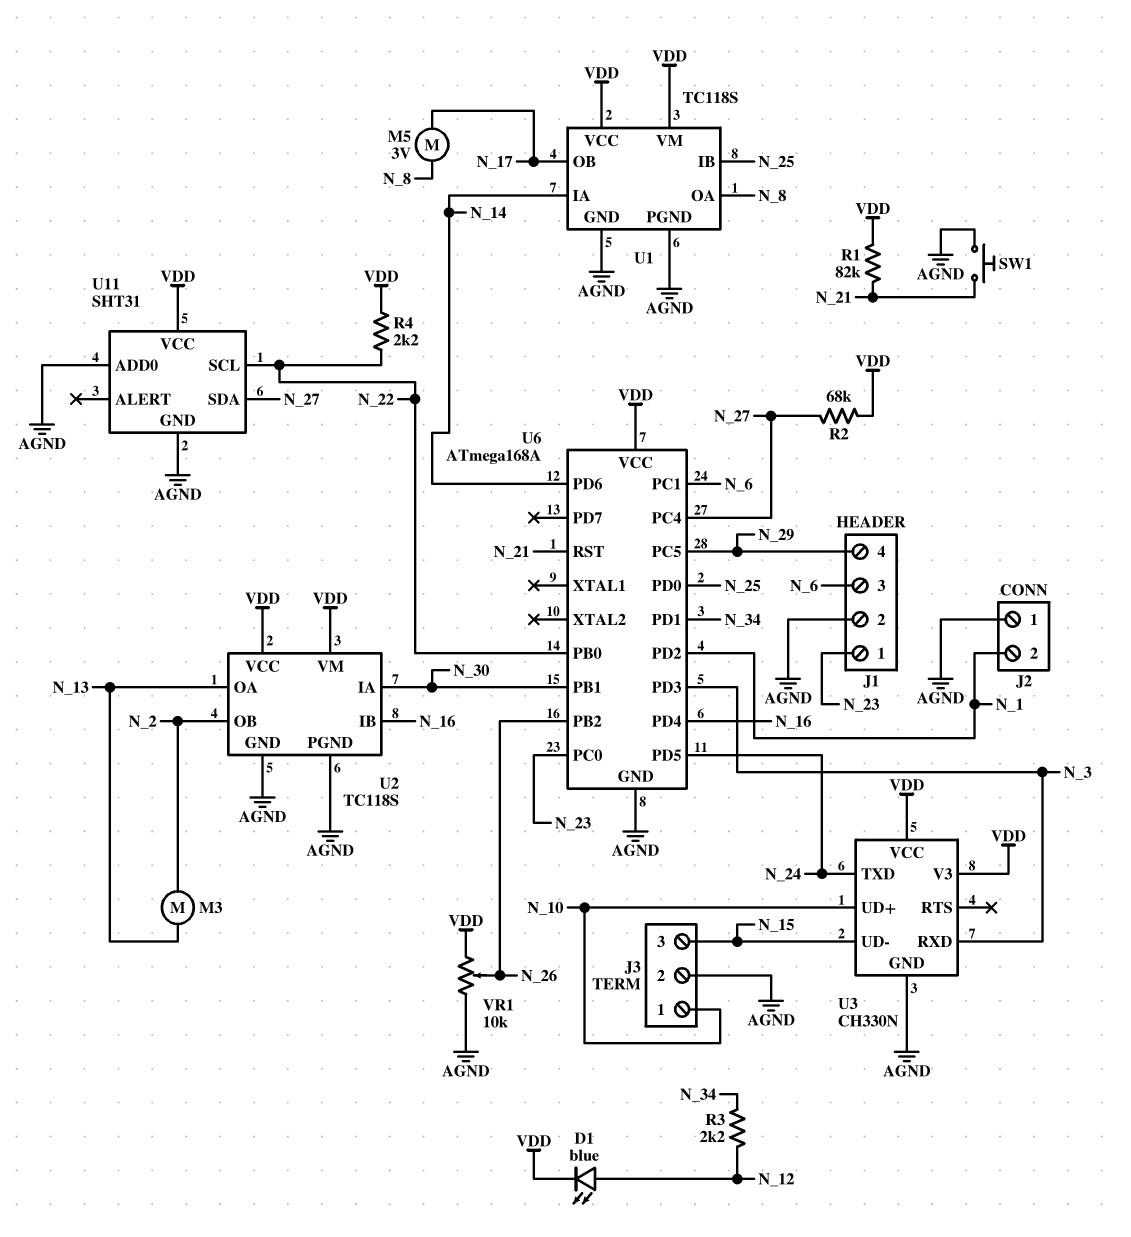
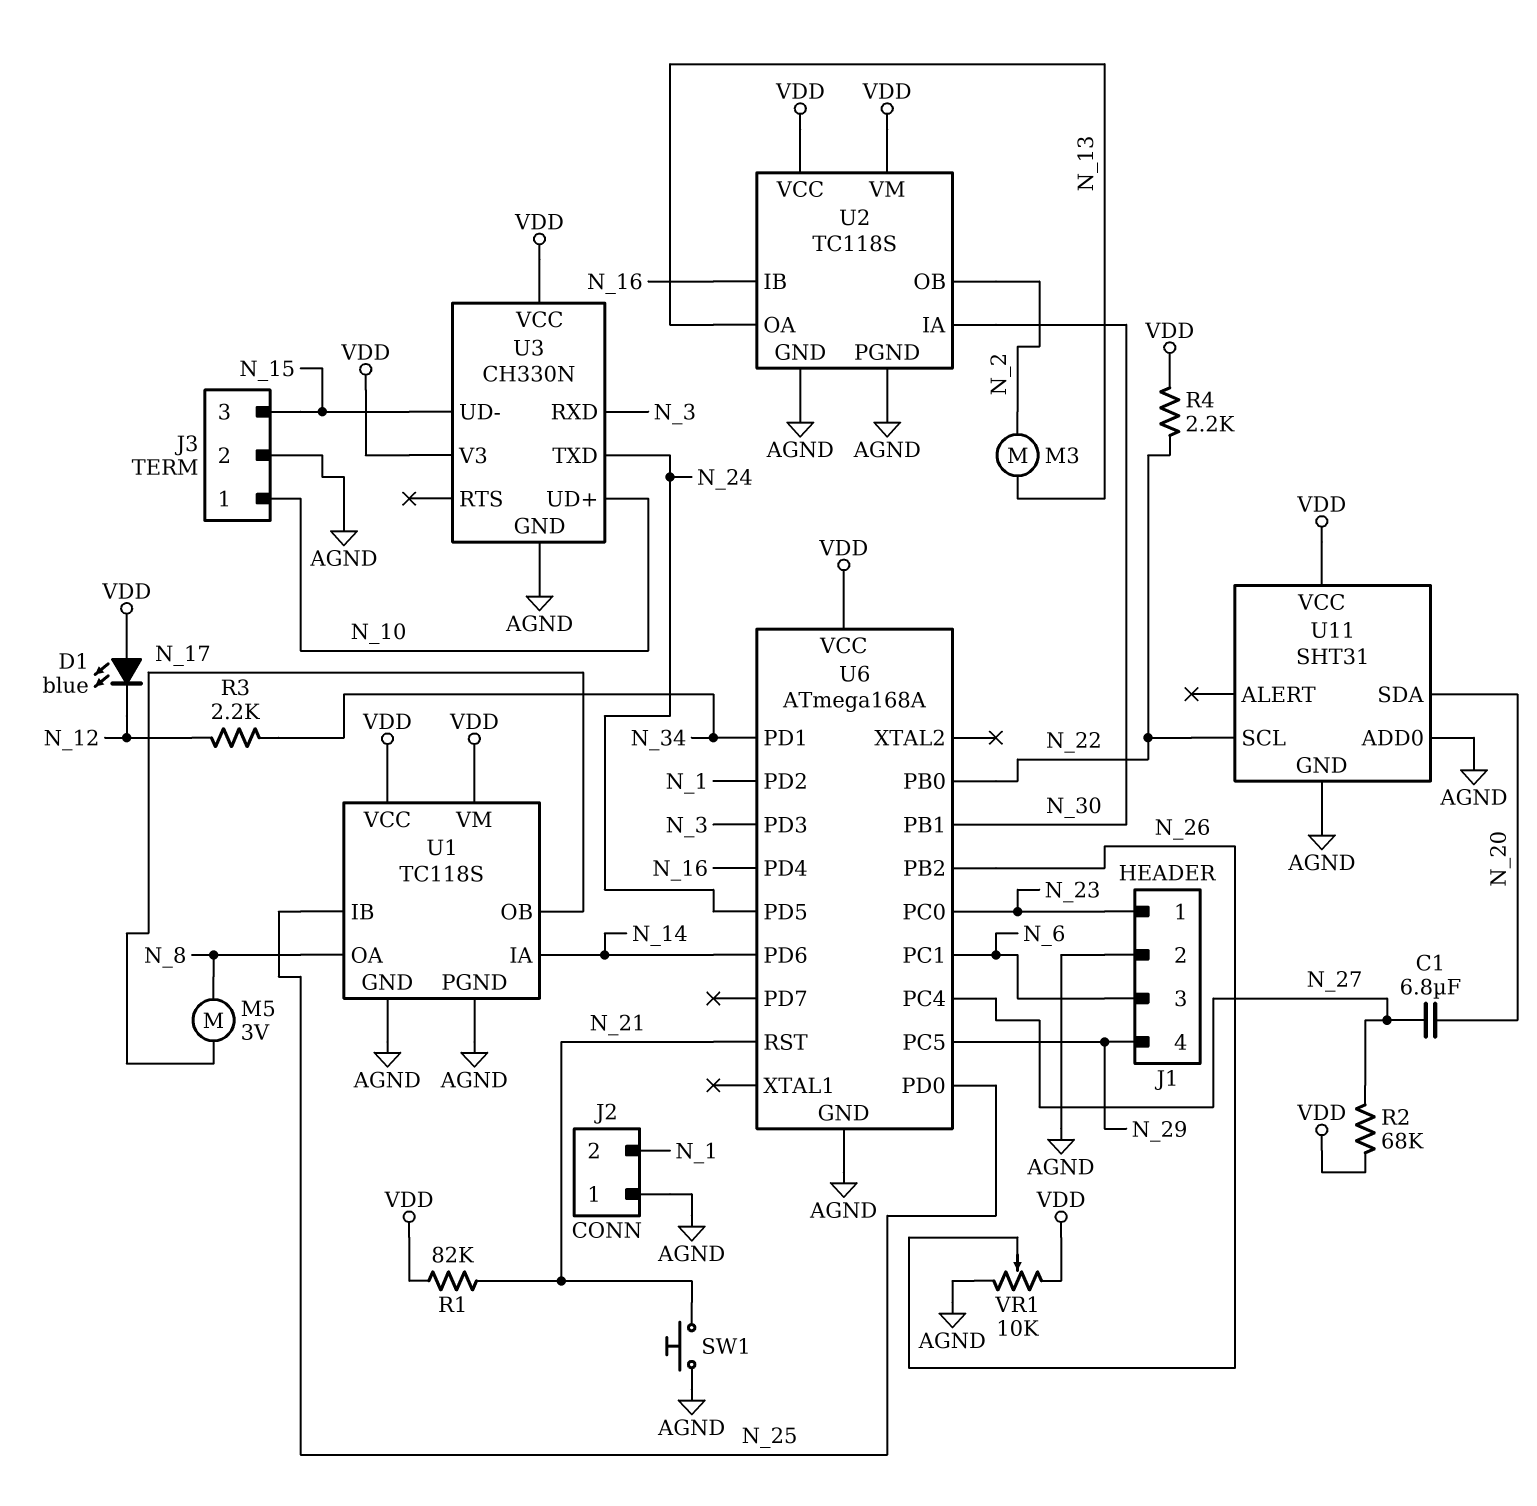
C1: none -> 6.8uF (N_20, N_27)
D1: LED blue (A N_12, K VDD) -> LED blue (A VDD, K N_12)
U11 pin SDA: N_27 -> N_20

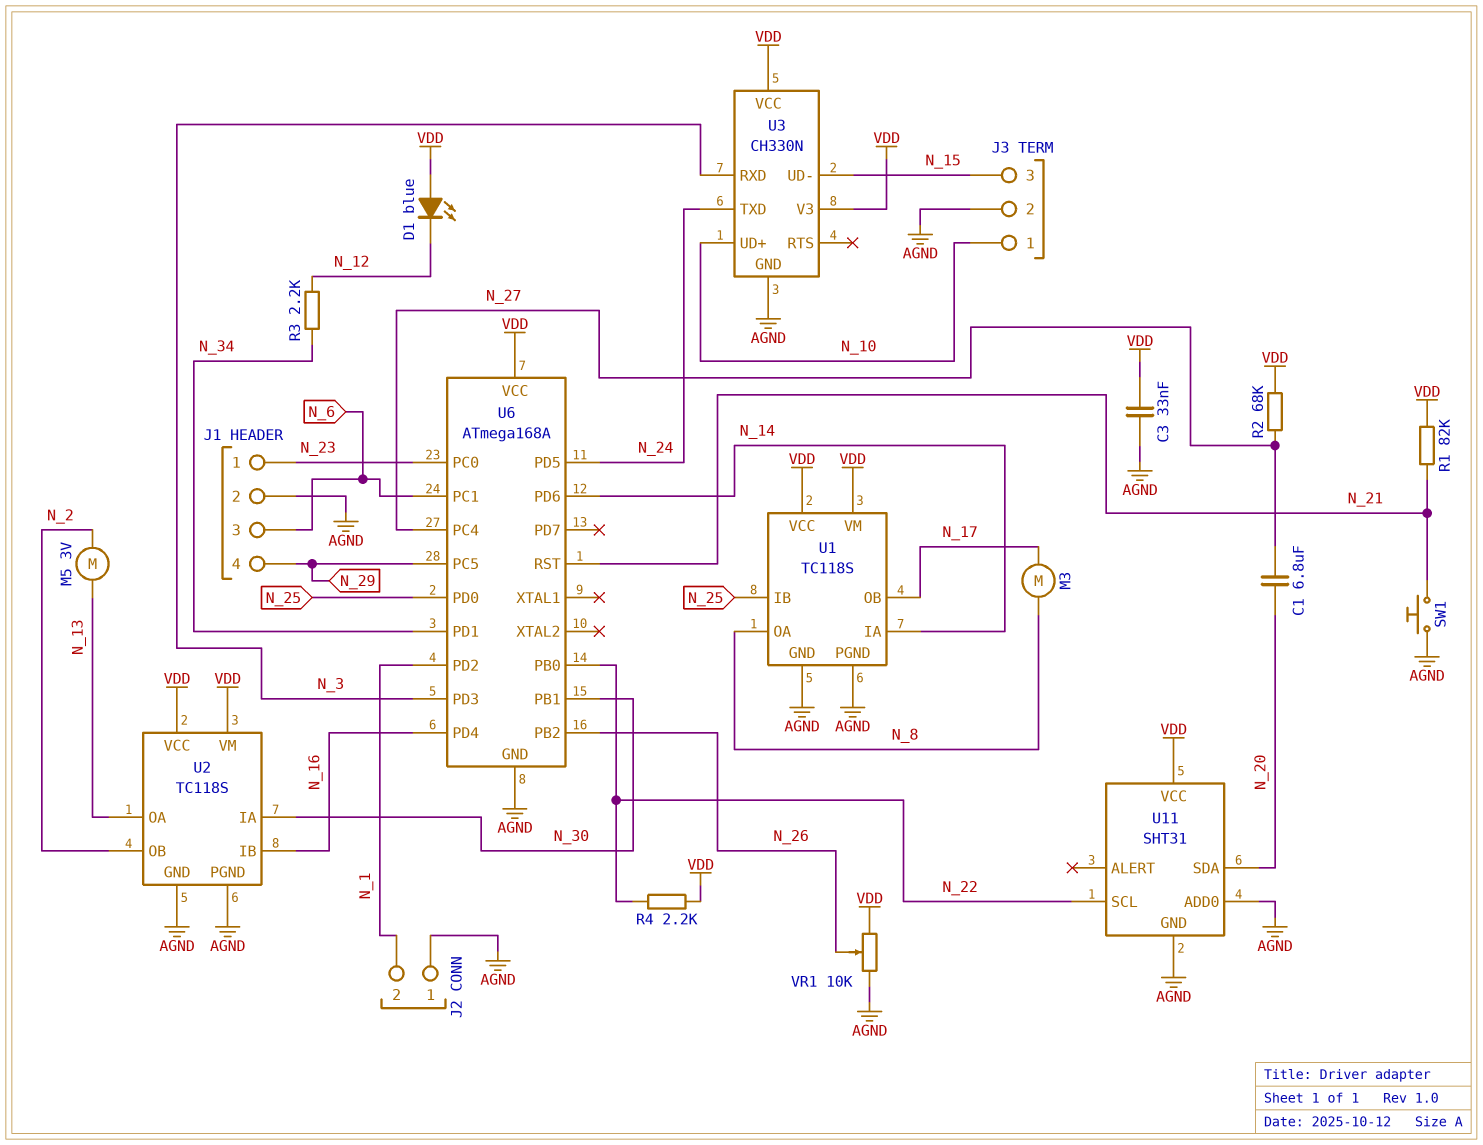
C3: none -> 33nF (AGND, VDD)
M3: motor (N_2, N_13) -> motor (N_8, N_17)
M5: motor 3V (N_8, N_17) -> motor 3V (N_2, N_13)

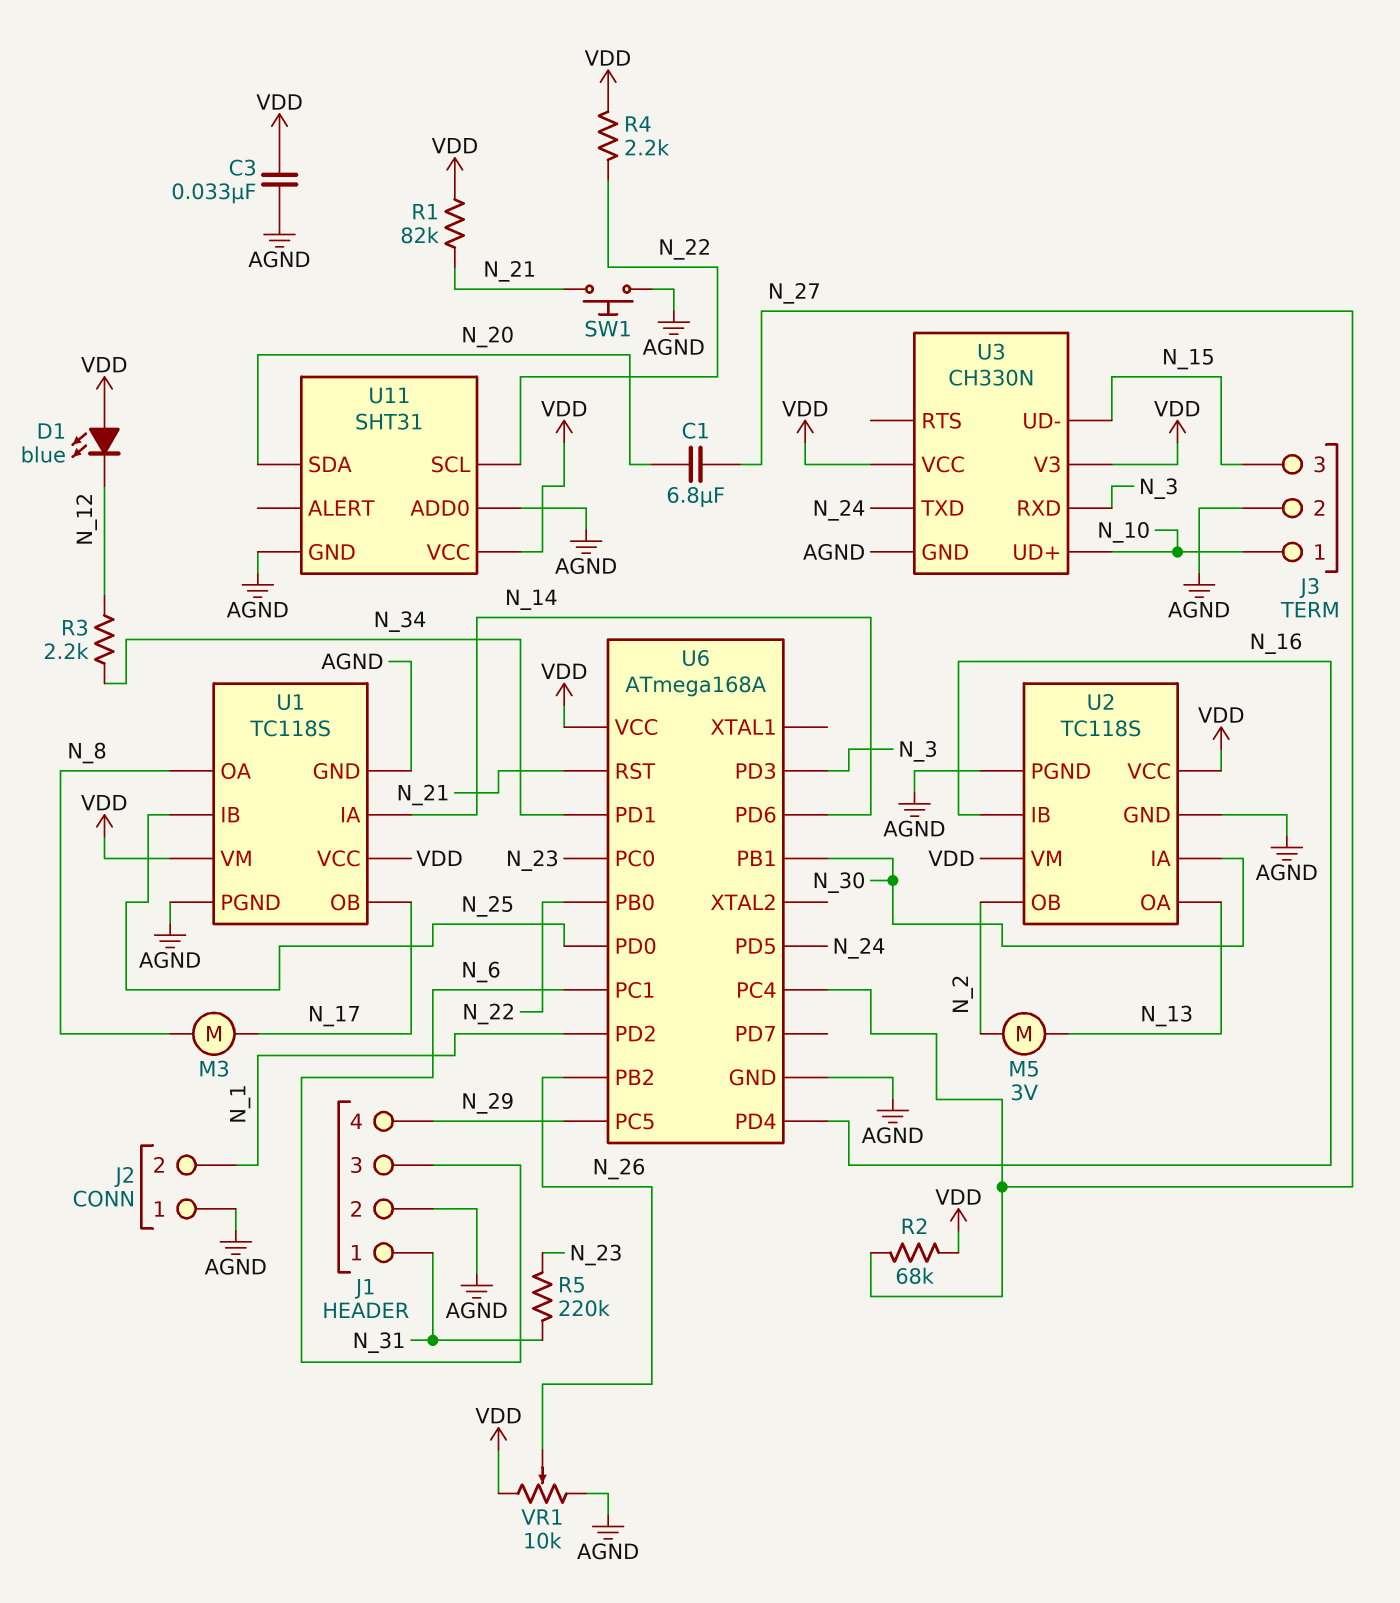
J1 pin 1: N_23 -> N_31
R5: none -> 220k (N_23, N_31)

